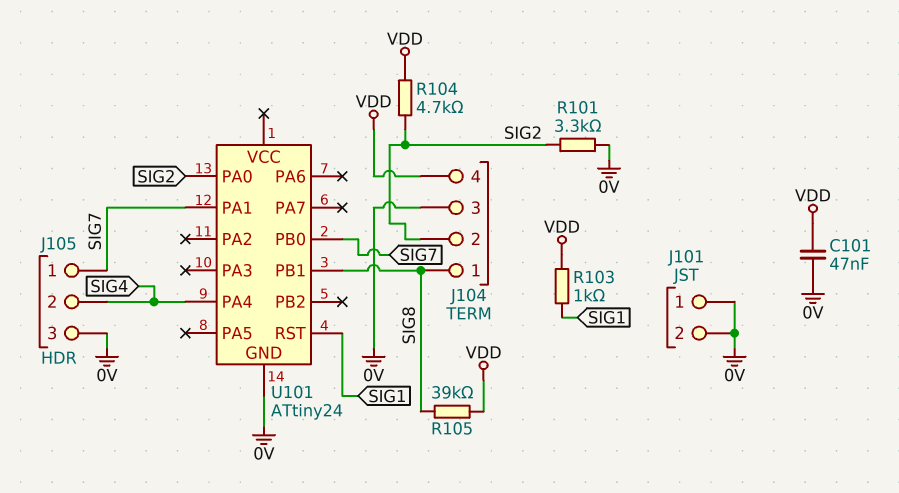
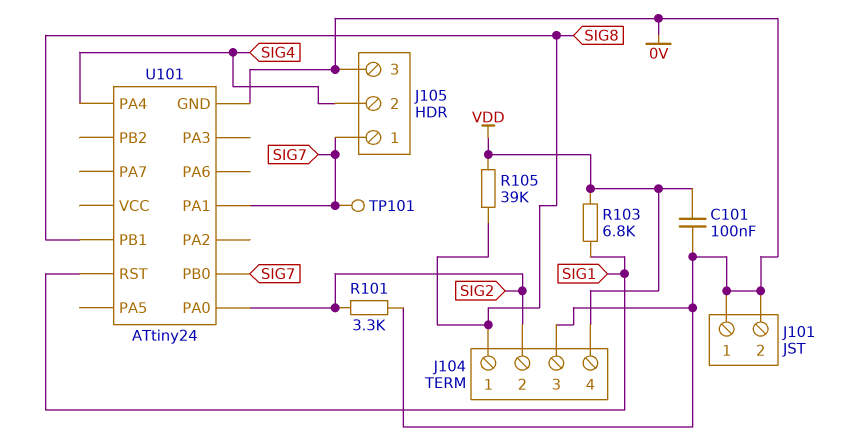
C101: 47nF (0V, VDD) -> 100nF (0V, VDD)
R103: 1k (SIG1, VDD) -> 6.8k (SIG1, VDD)
R104: 4.7k (SIG2, VDD) -> none
TP101: none -> test point (SIG7)

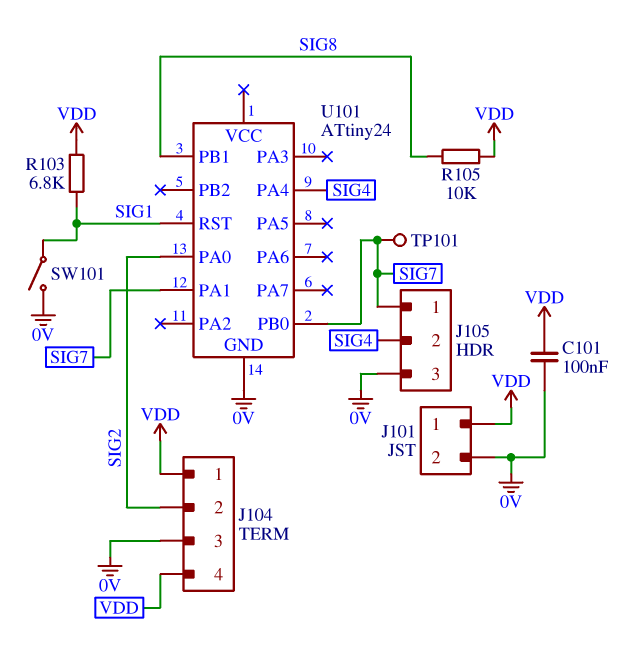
J101 pin 1: 0V -> VDD
J104 pin 1: SIG8 -> VDD
R101: 3.3k (0V, SIG2) -> none
R105: 39k (SIG8, VDD) -> 10k (SIG8, VDD)
SW101: none -> switch (0V, SIG1)

